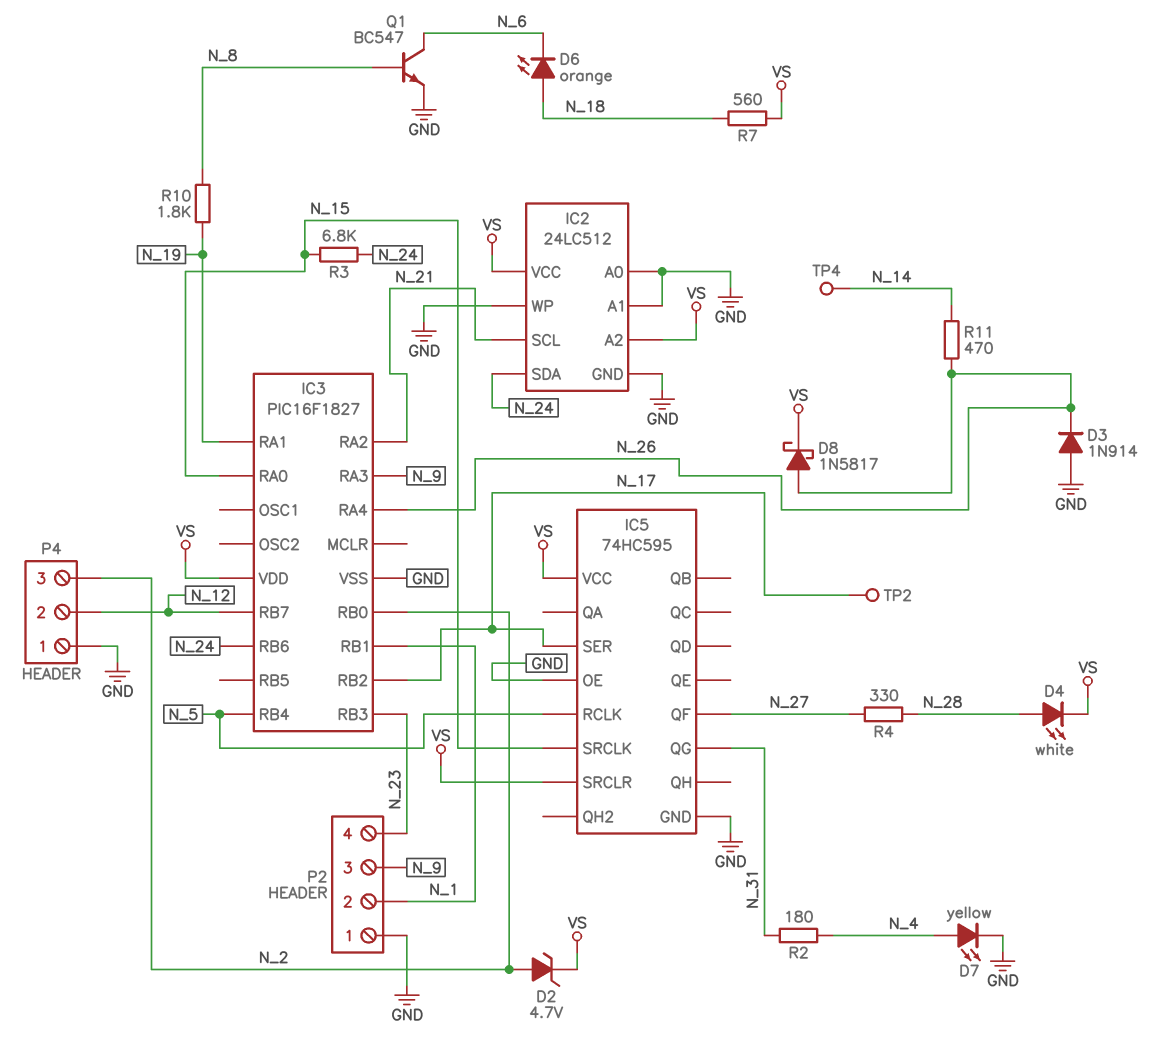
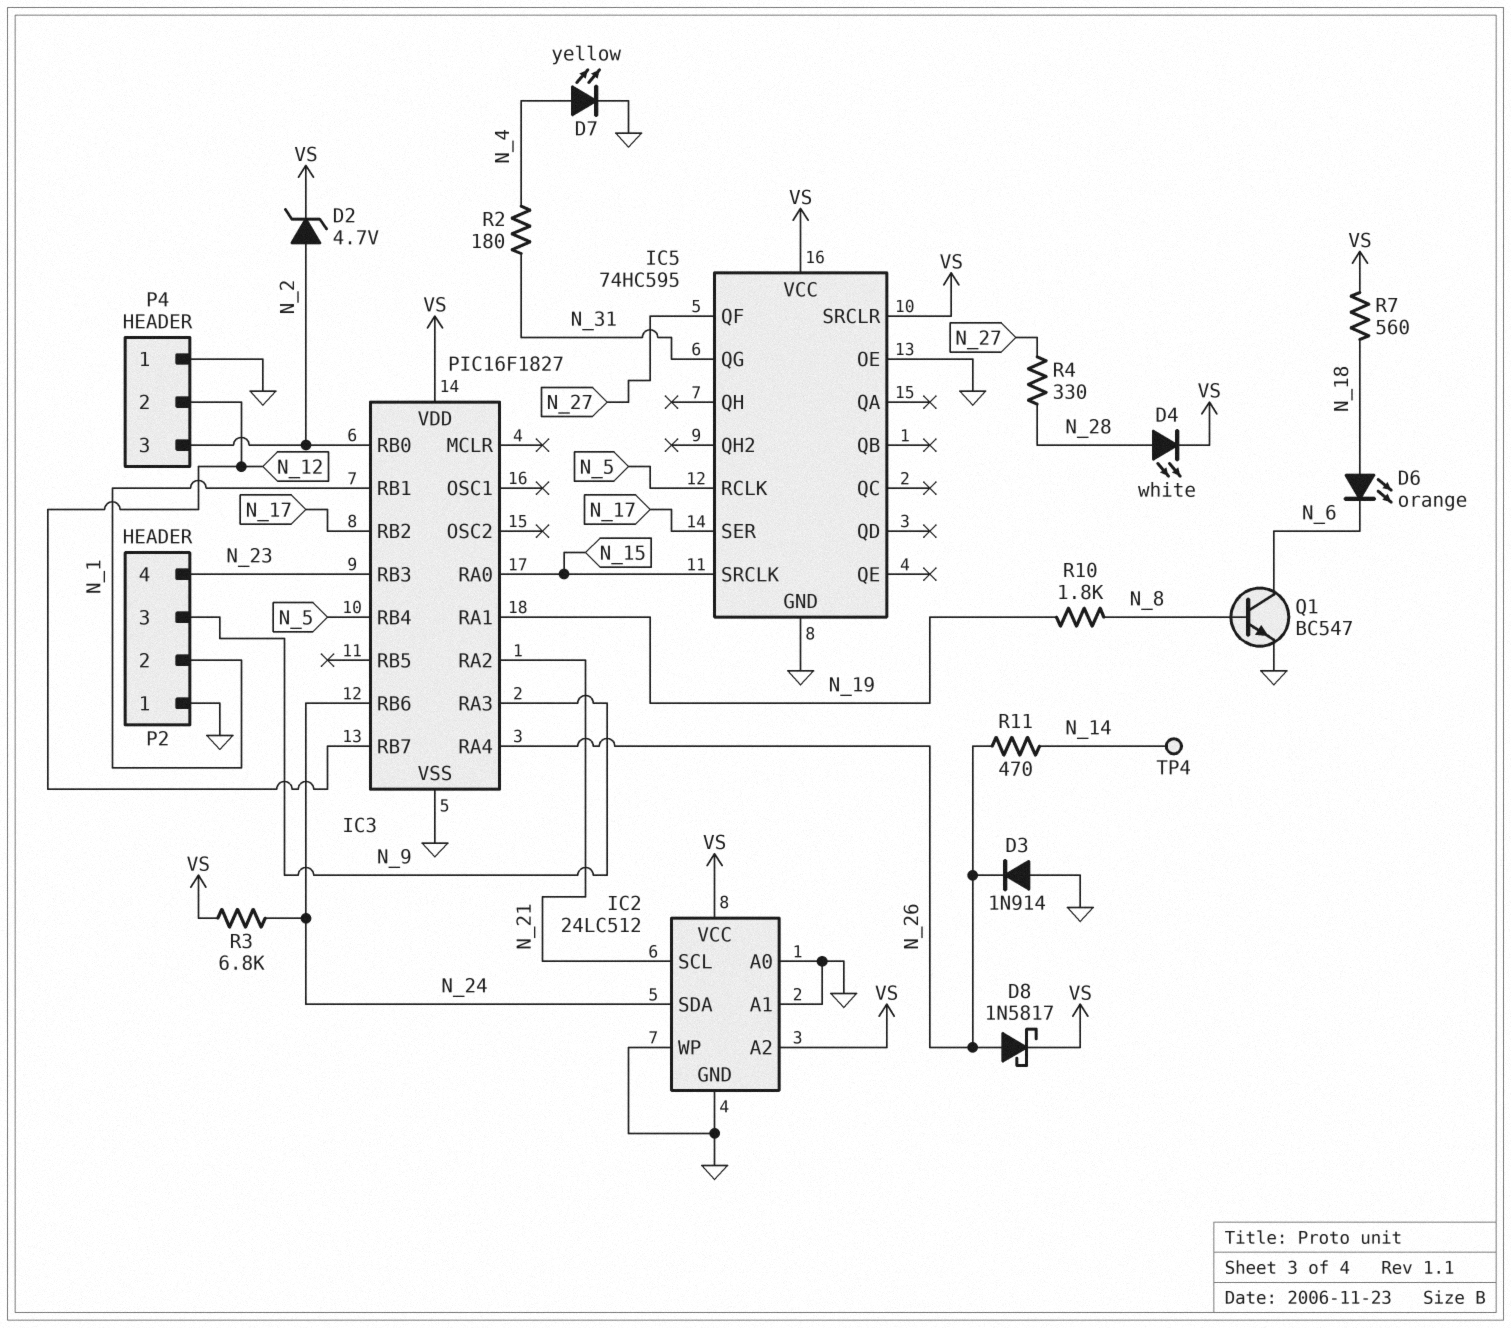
R3: 6.8k (N_15, N_24) -> 6.8k (N_24, VS)
TP2: test point (N_17) -> none

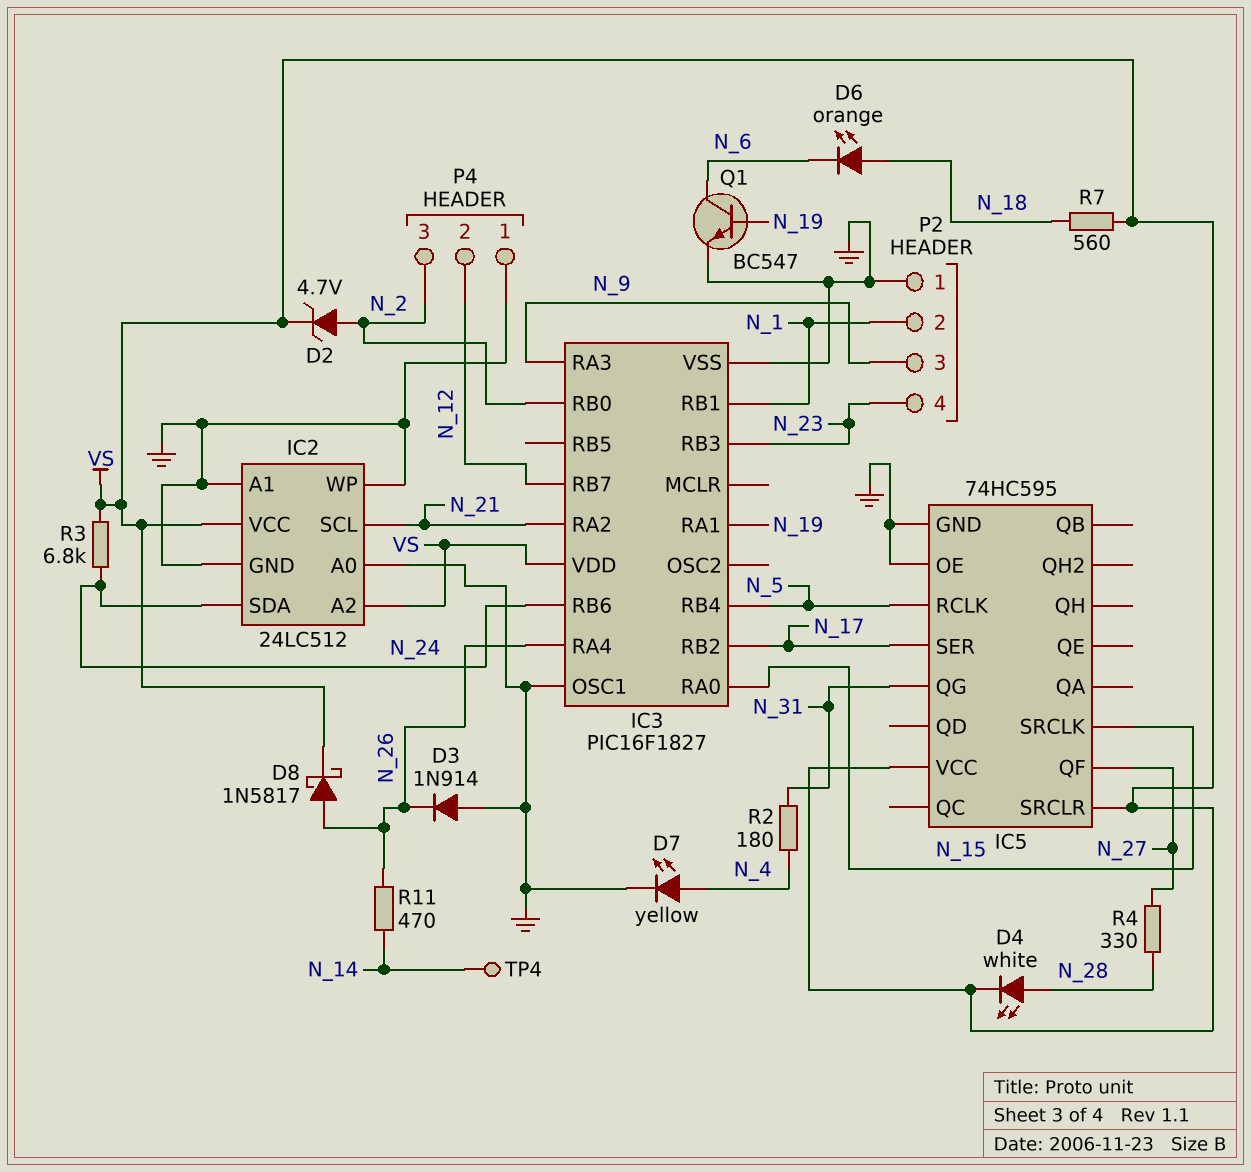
IC3 pin OSC1: none -> GND
Q1: NPN BC547 (B N_8, C N_6, E GND) -> NPN BC547 (B N_19, C N_6, E GND)
R10: 1.8k (N_8, N_19) -> none

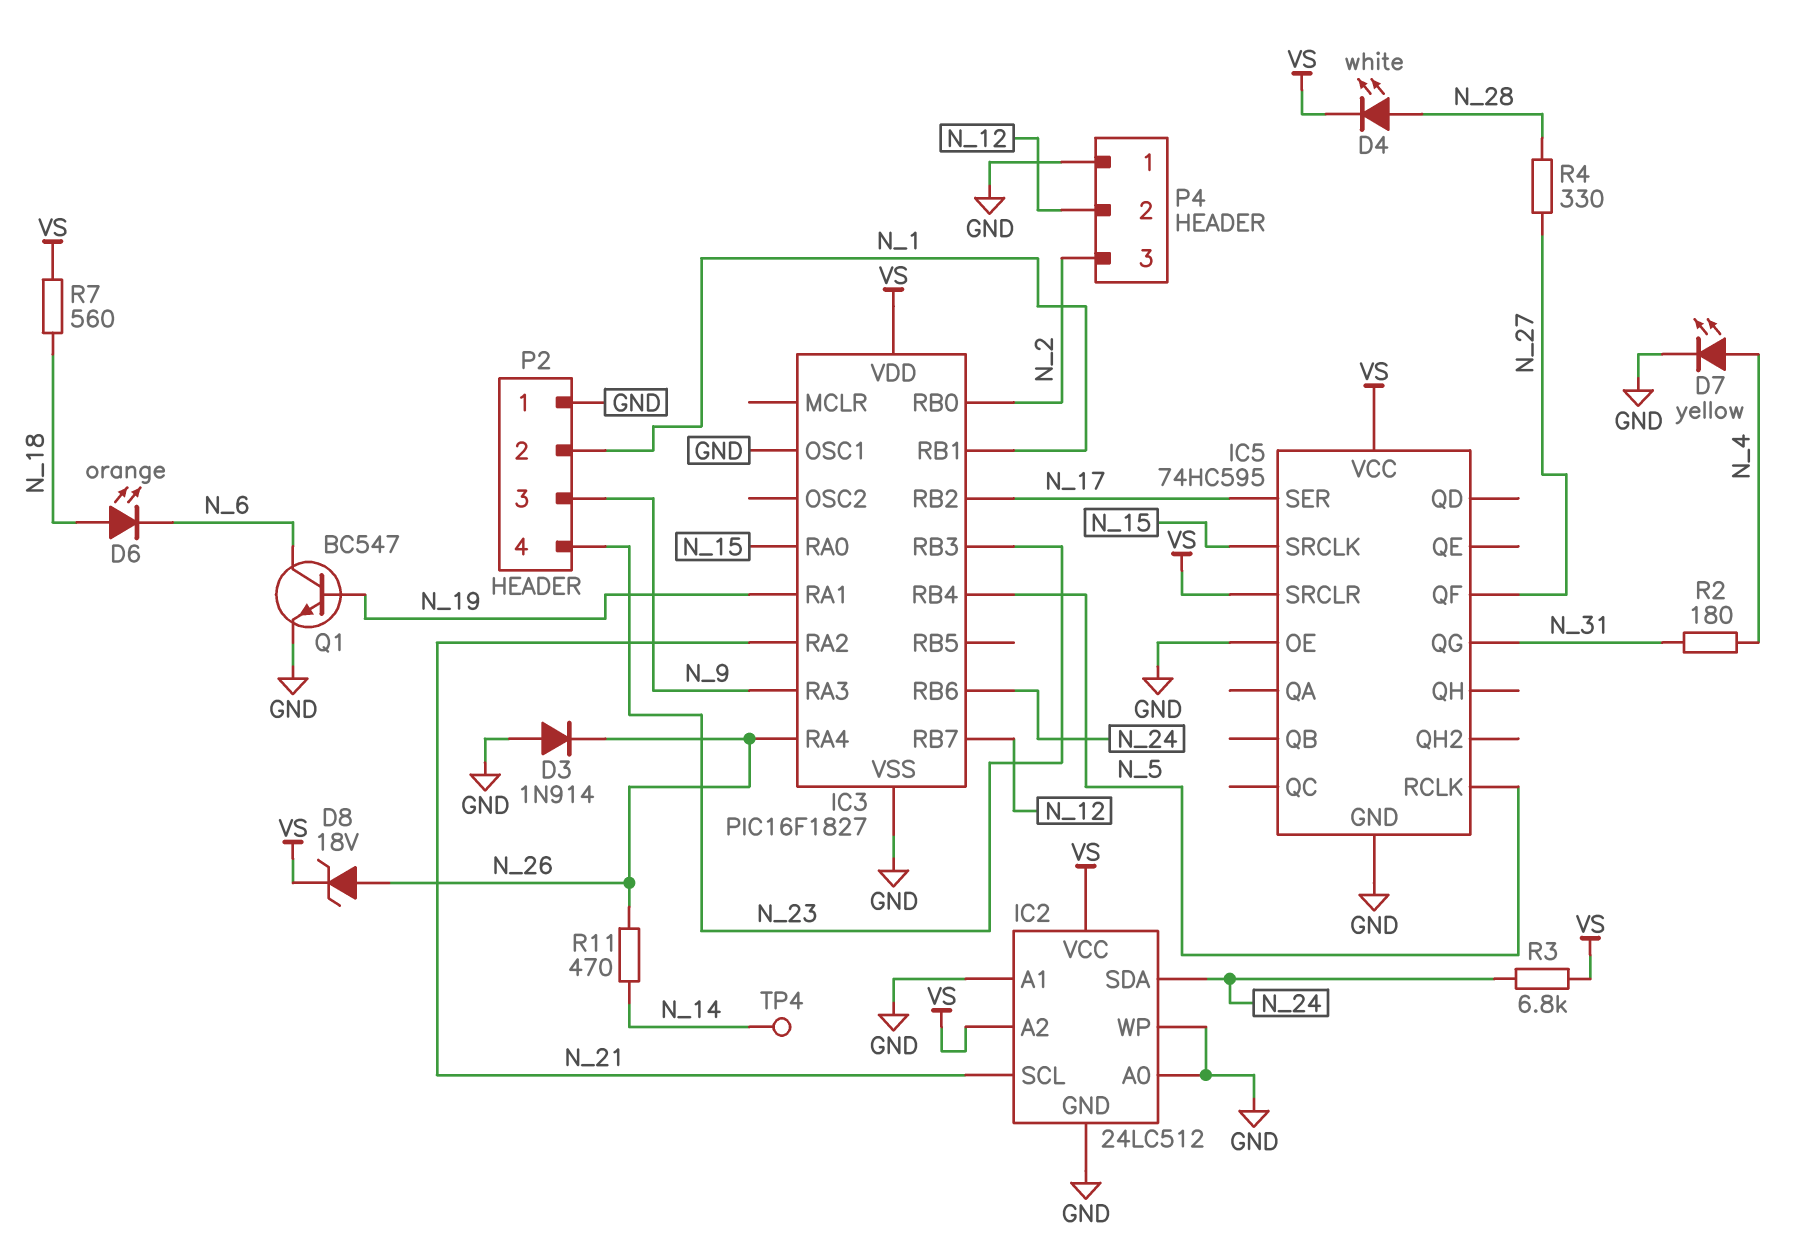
D2: zener 4.7V (A N_2, K VS) -> none
D8: schottky 1N5817 (A N_26, K VS) -> zener 18V (A N_26, K VS)

